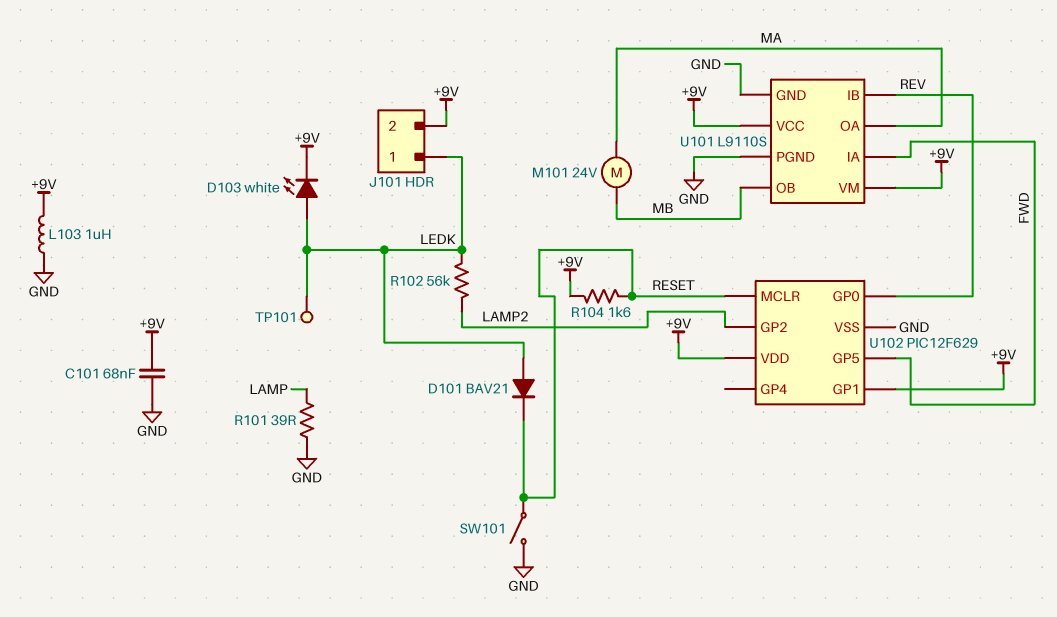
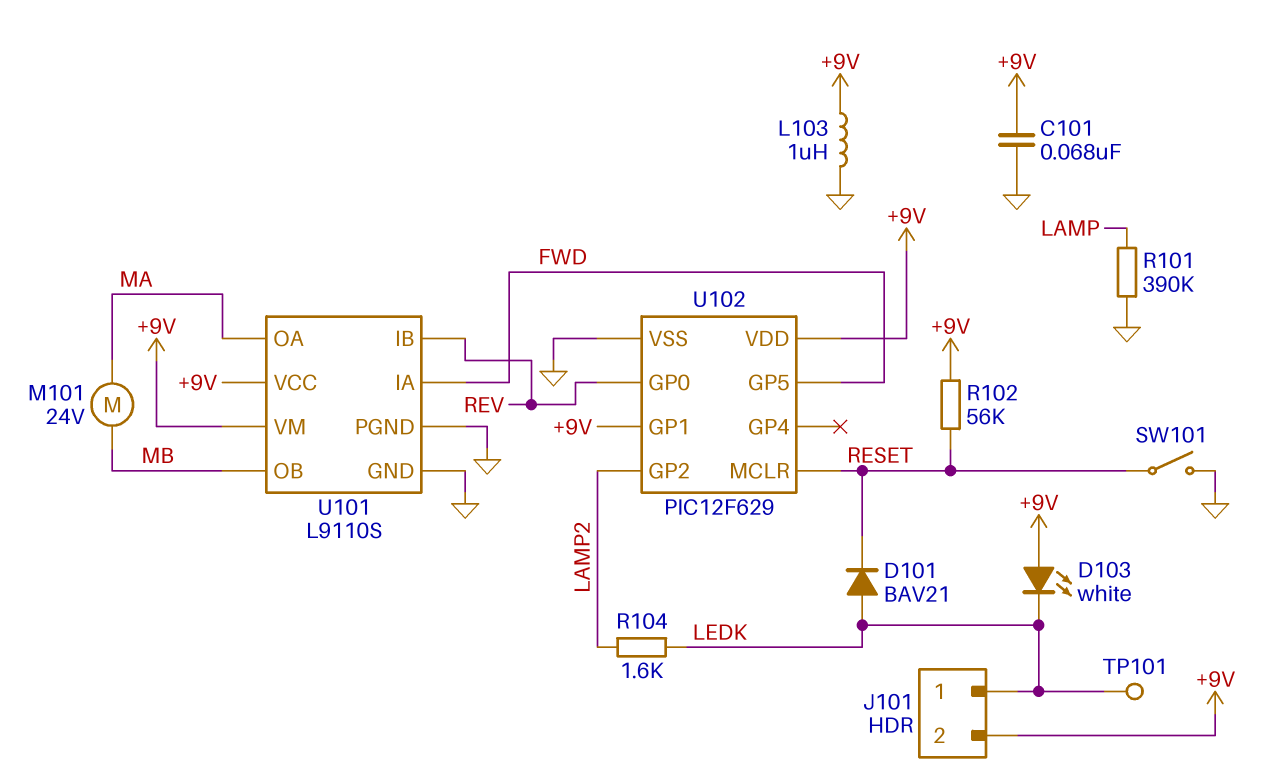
D103: LED white (A LEDK, K +9V) -> LED white (A +9V, K LEDK)
R101: 39 (GND, LAMP) -> 390k (GND, LAMP)
R102: 56k (LAMP2, LEDK) -> 56k (+9V, RESET)
R104: 1.6k (+9V, RESET) -> 1.6k (LAMP2, LEDK)

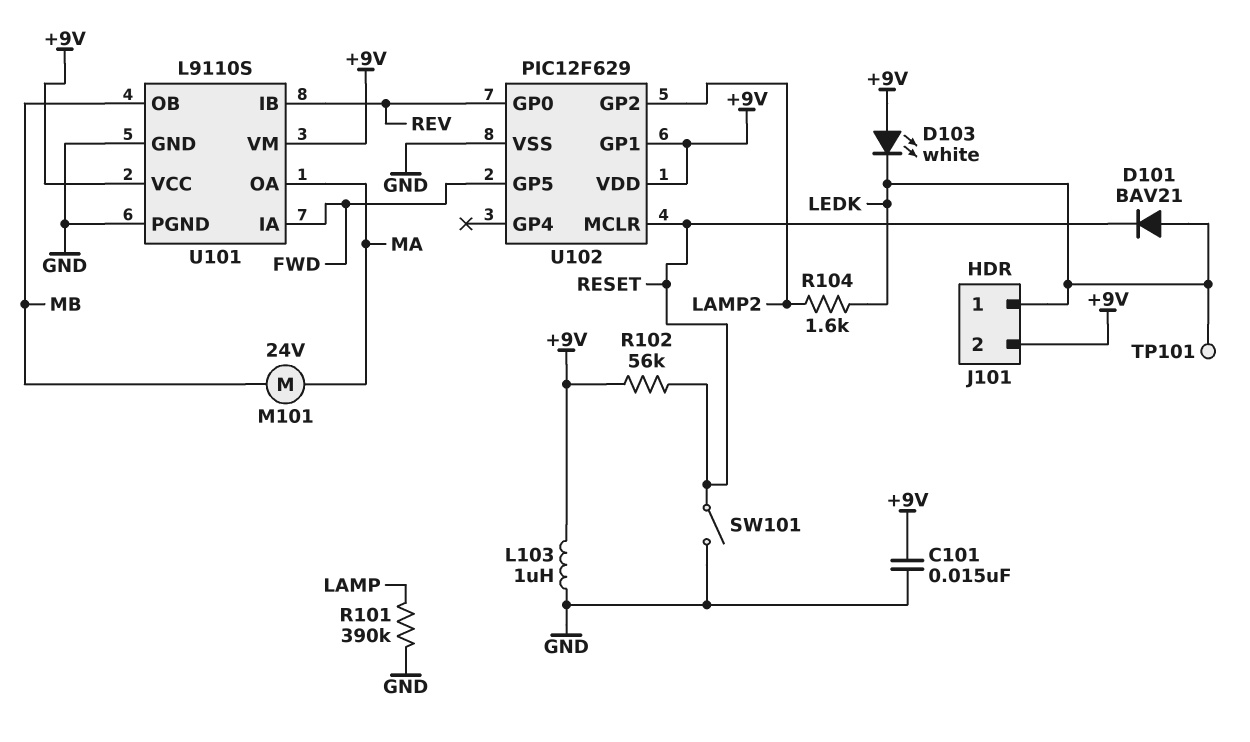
C101: 68nF (+9V, GND) -> 15nF (+9V, GND)

